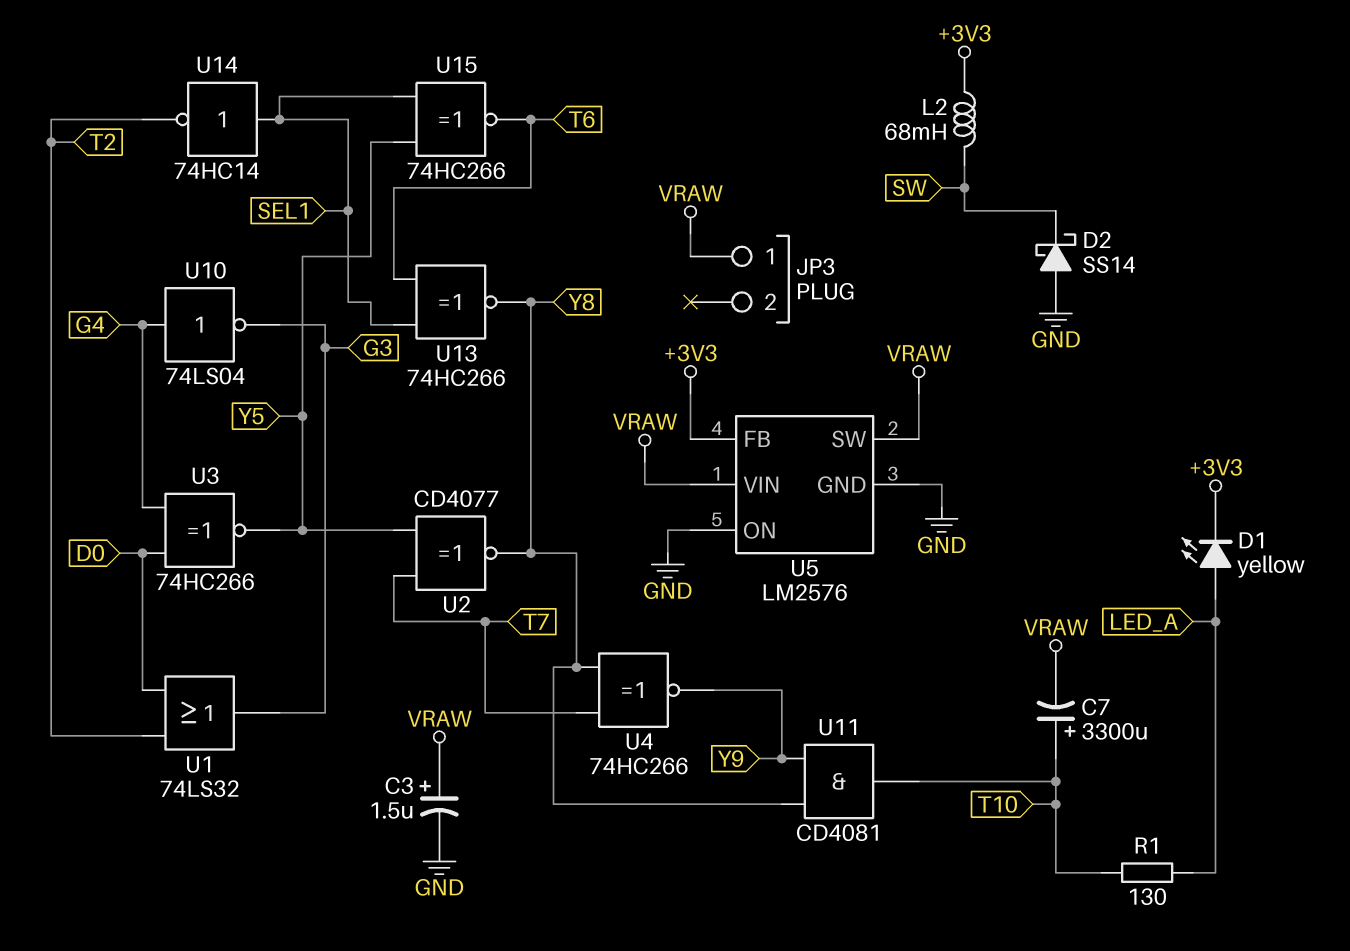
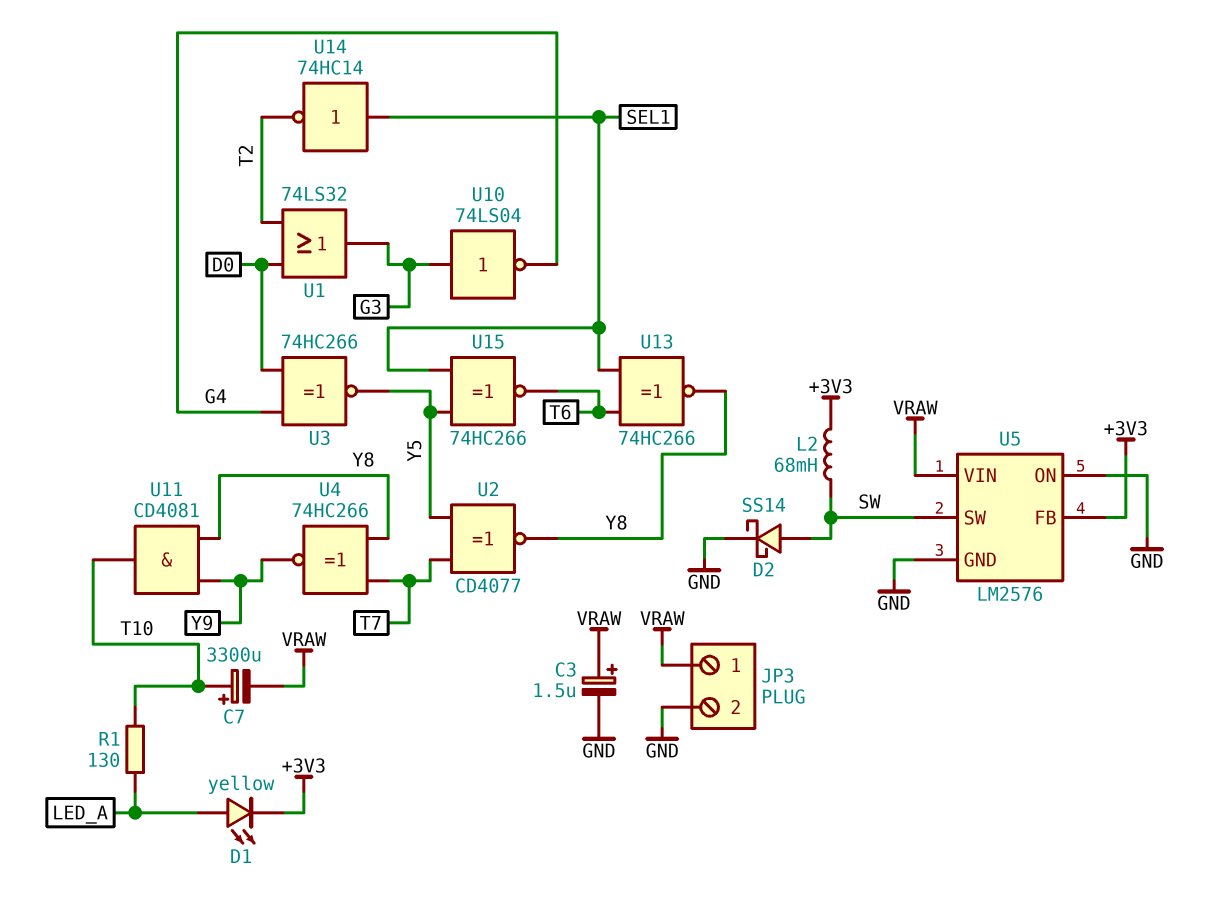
D2: schottky SS14 (A GND, K SW) -> schottky SS14 (A SW, K GND)
JP3 pin 2: none -> GND
U5 pin SW: VRAW -> SW
U10: NOT 74LS04 (in G4, out G3) -> NOT 74LS04 (in G3, out G4)

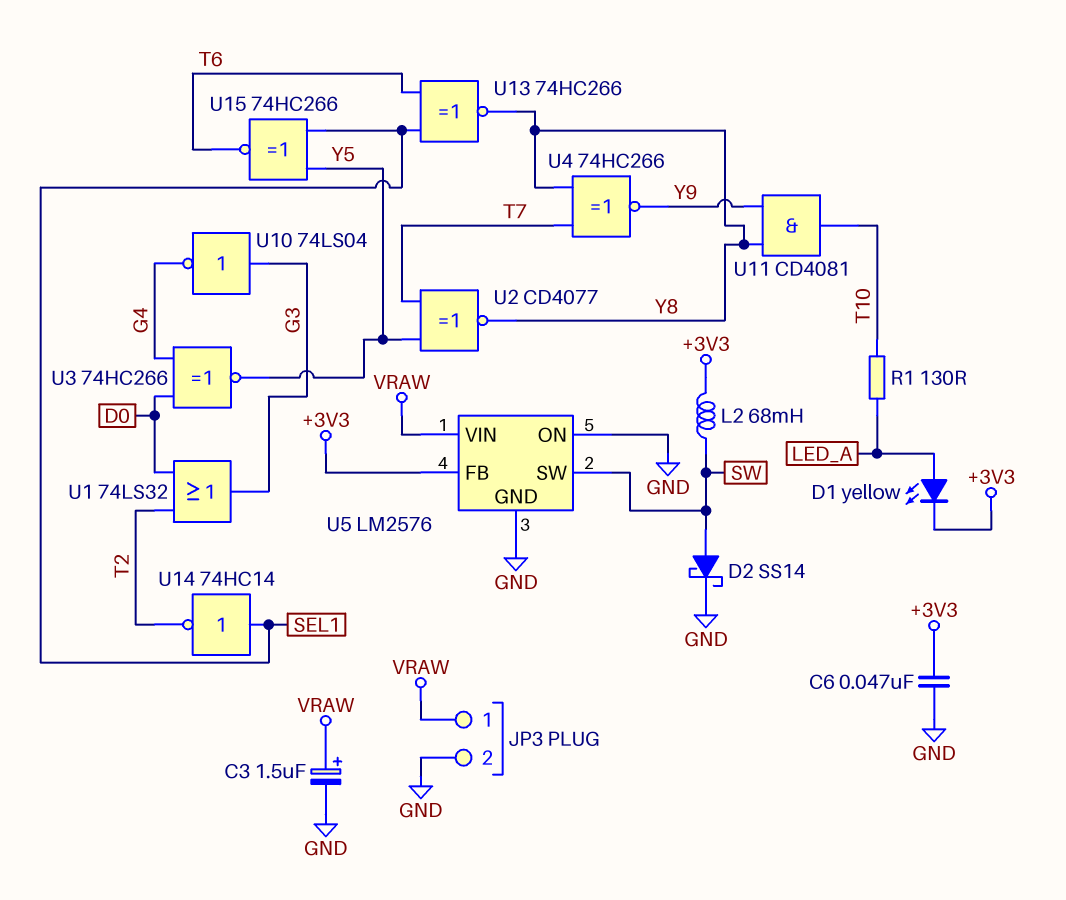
C6: none -> 47nF (+3V3, GND)
C7: 3300uF (plus T10, minus VRAW) -> none

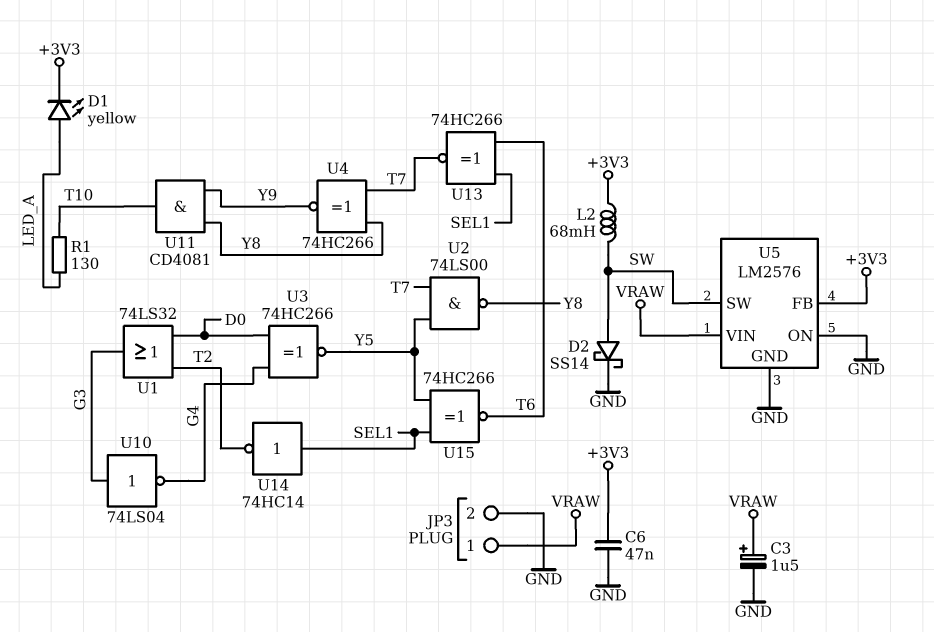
U2: XNOR CD4077 (in T7, in Y5, out Y8) -> NAND 74LS00 (in T7, in Y5, out Y8)
U13: XNOR 74HC266 (in SEL1, in T6, out Y8) -> XNOR 74HC266 (in SEL1, in T6, out T7)

